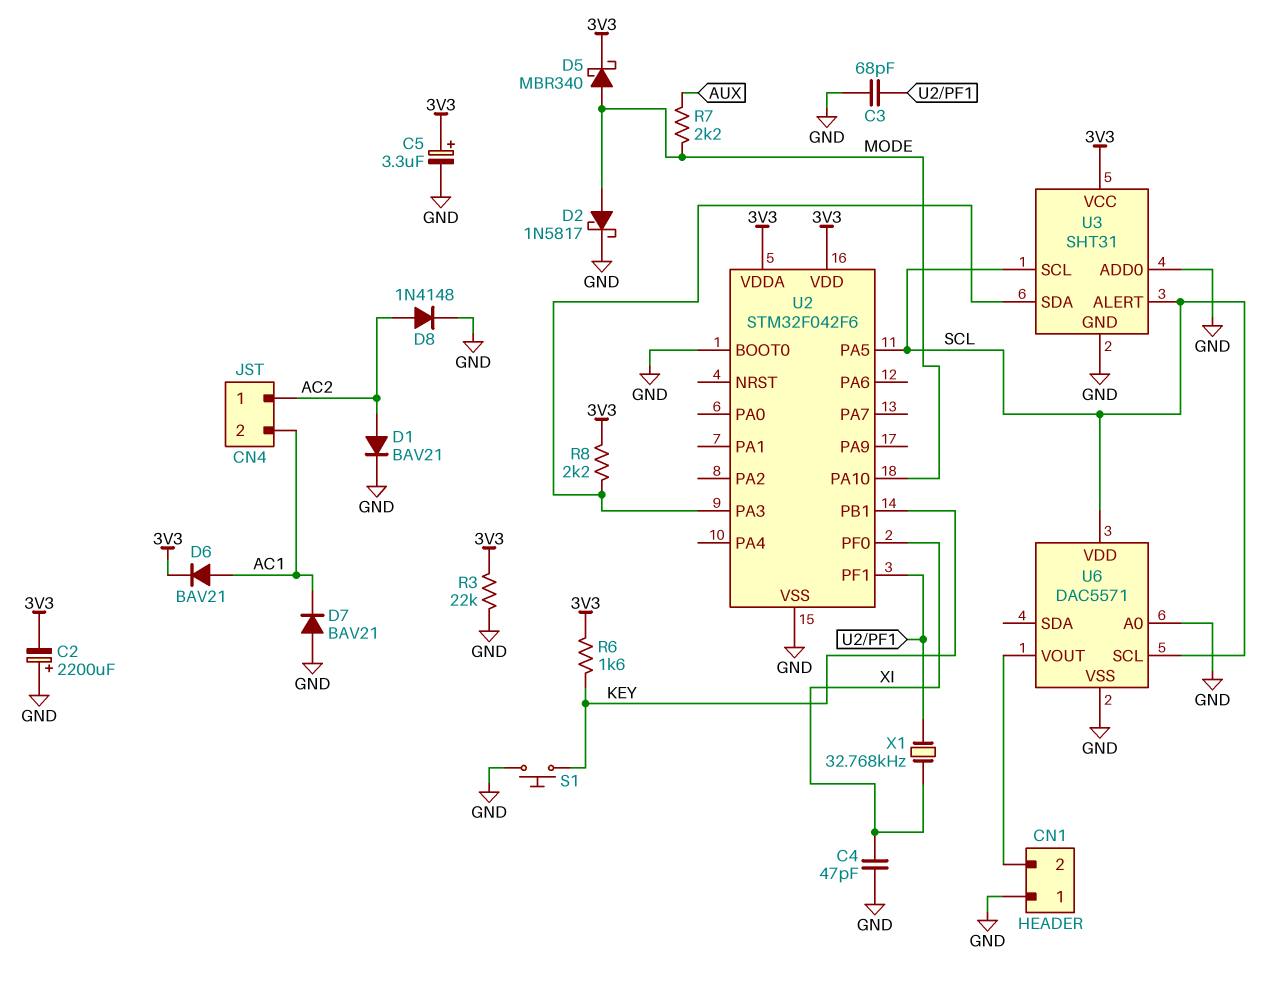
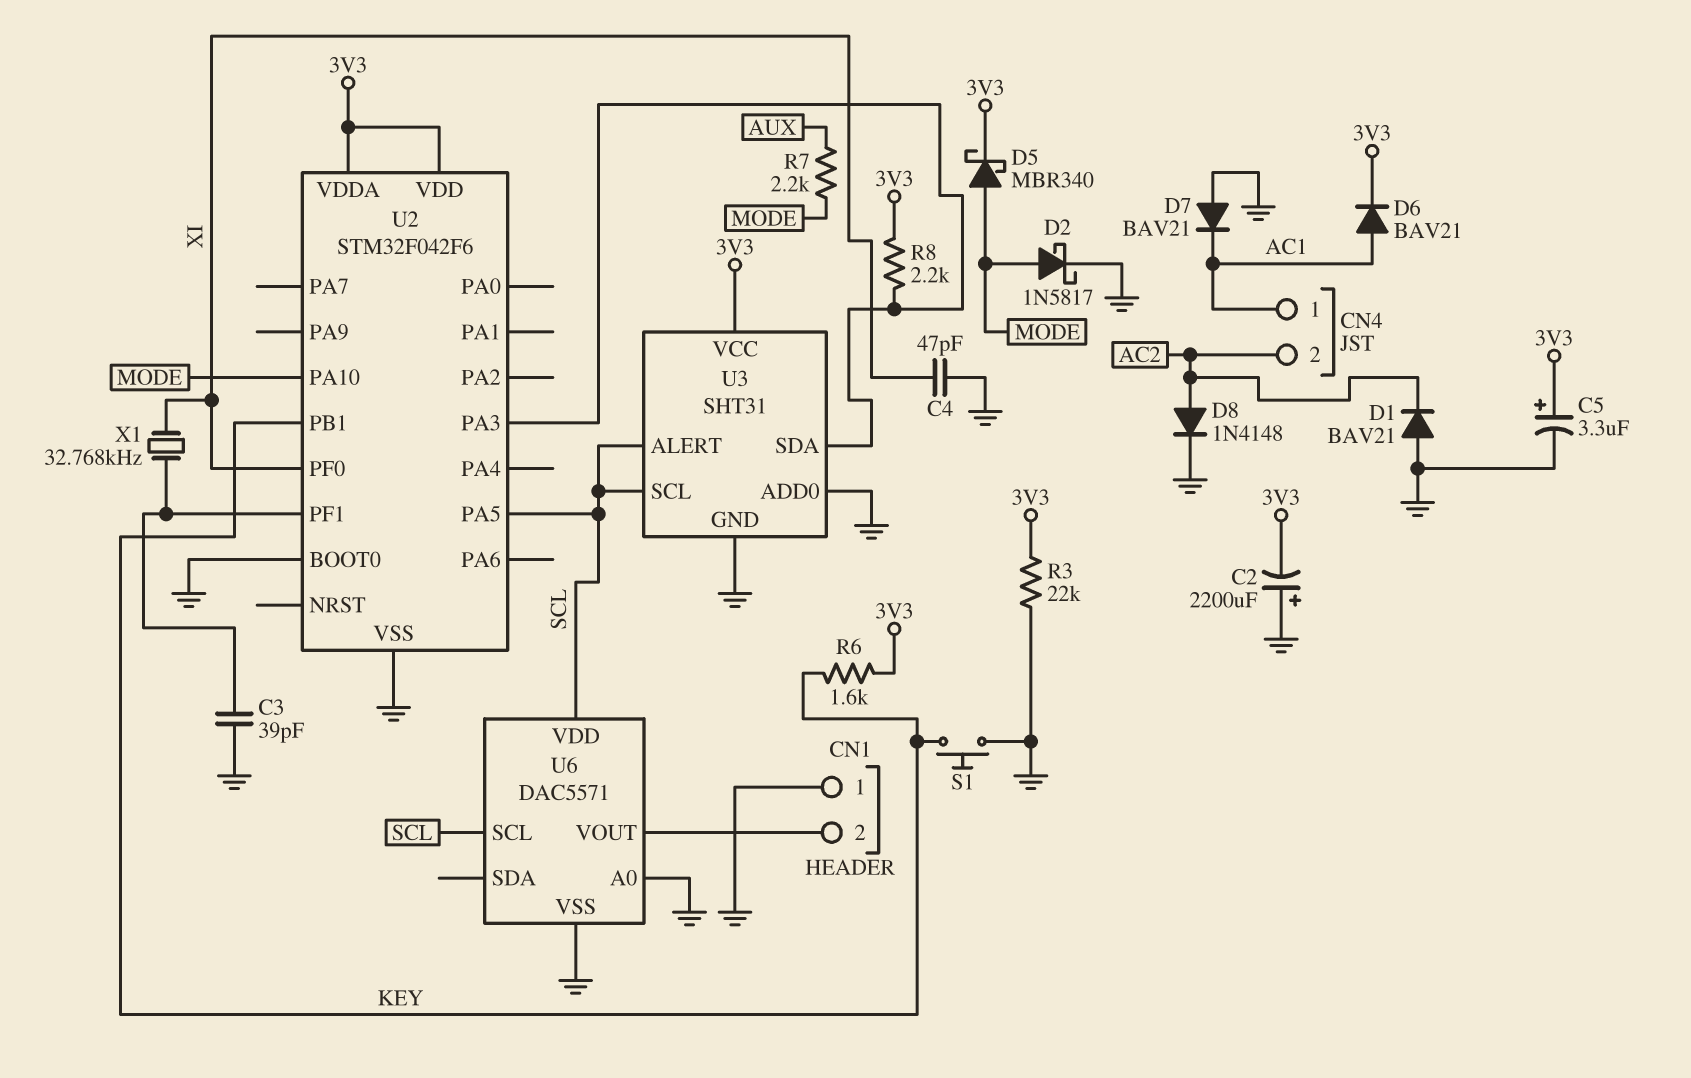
C3: 68pF (GND, U2/PF1) -> 39pF (GND, U2/PF1)
CN4 pin 1: AC2 -> AC1
CN4 pin 2: AC1 -> AC2
D1: diode BAV21 (A AC2, K GND) -> diode BAV21 (A GND, K AC2)

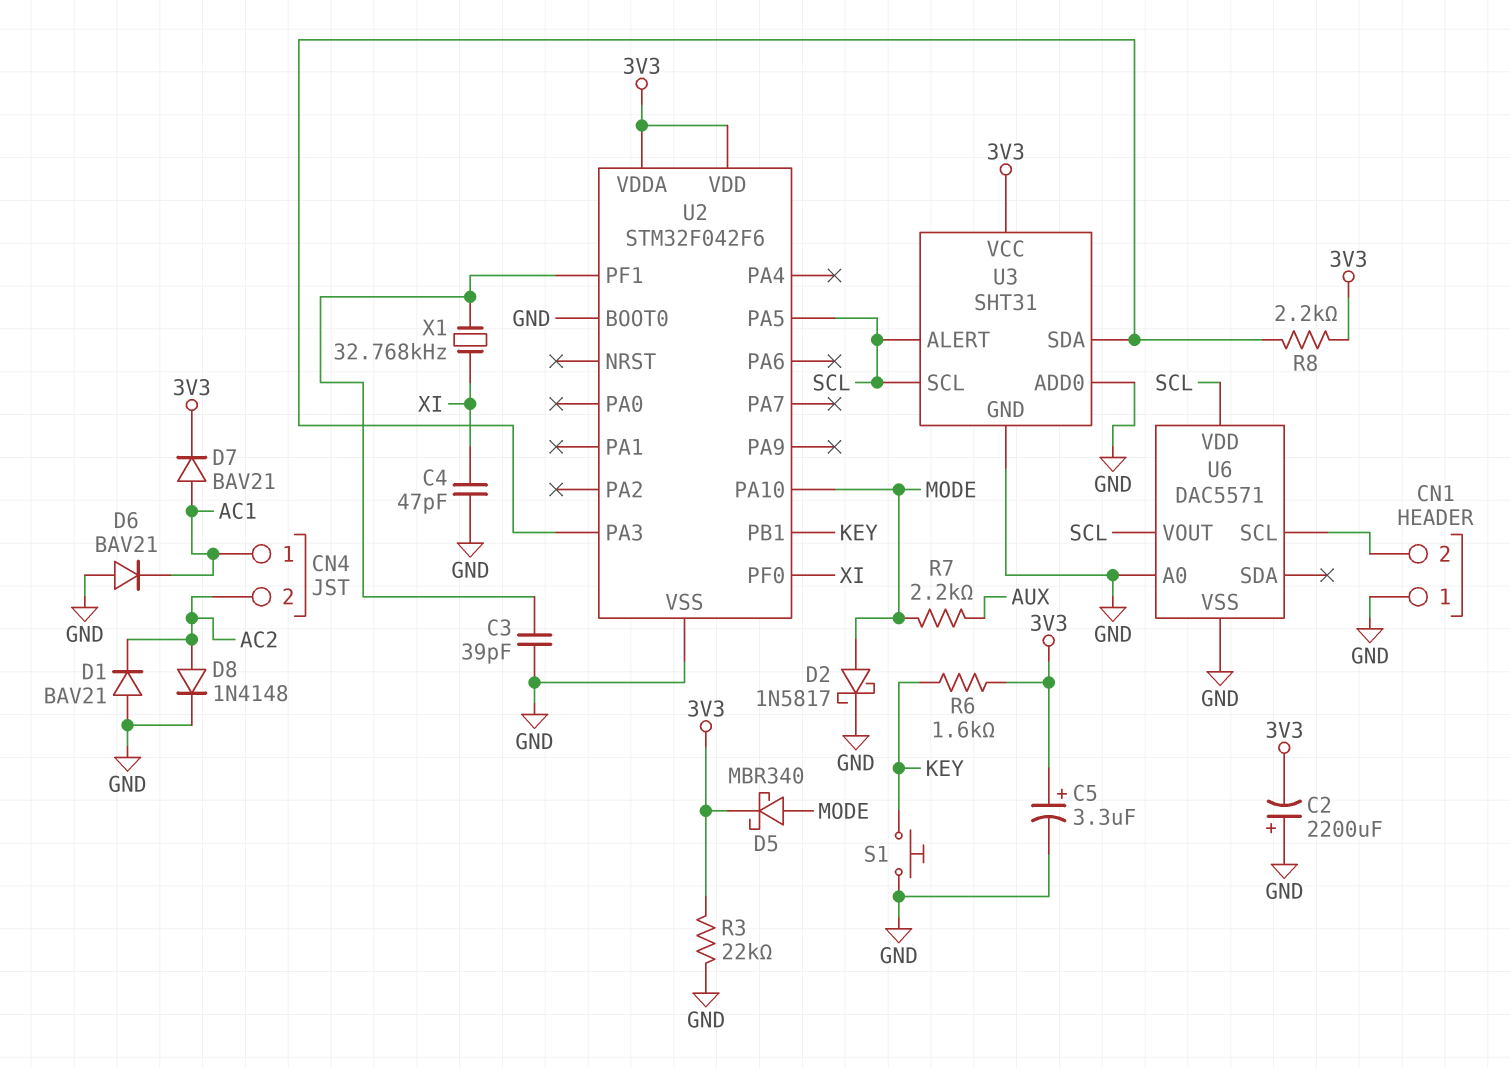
D6: diode BAV21 (A AC1, K 3V3) -> diode BAV21 (A GND, K AC1)
D7: diode BAV21 (A GND, K AC1) -> diode BAV21 (A AC1, K 3V3)
U6 pin SCL: SCL -> CN1/2
U6 pin VOUT: CN1/2 -> SCL

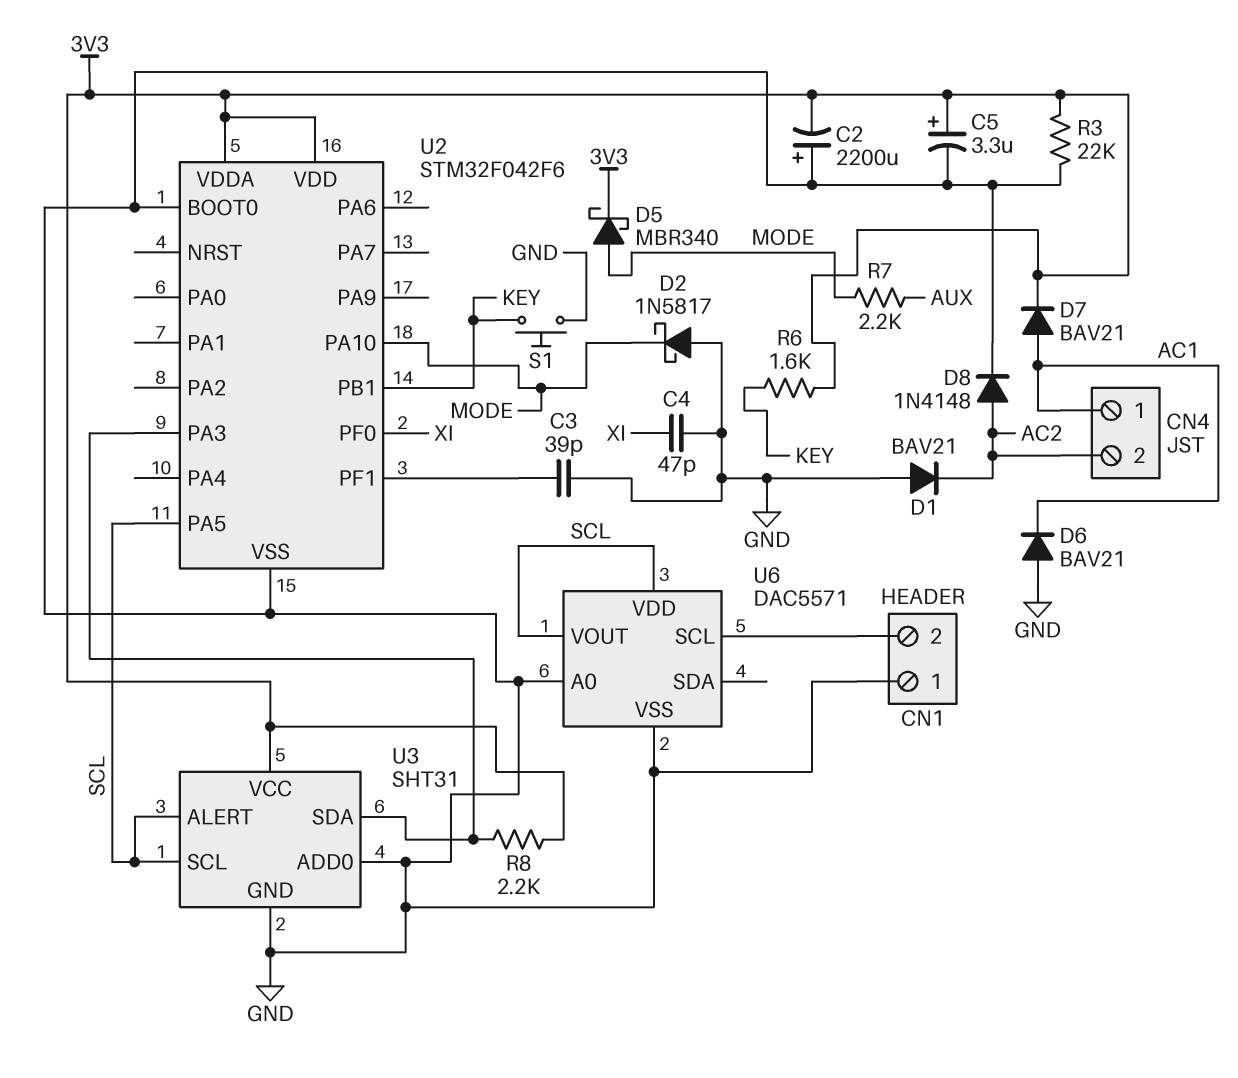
D2: schottky 1N5817 (A MODE, K GND) -> schottky 1N5817 (A GND, K MODE)
X1: 32.768kHz (U2/PF1, XI) -> none

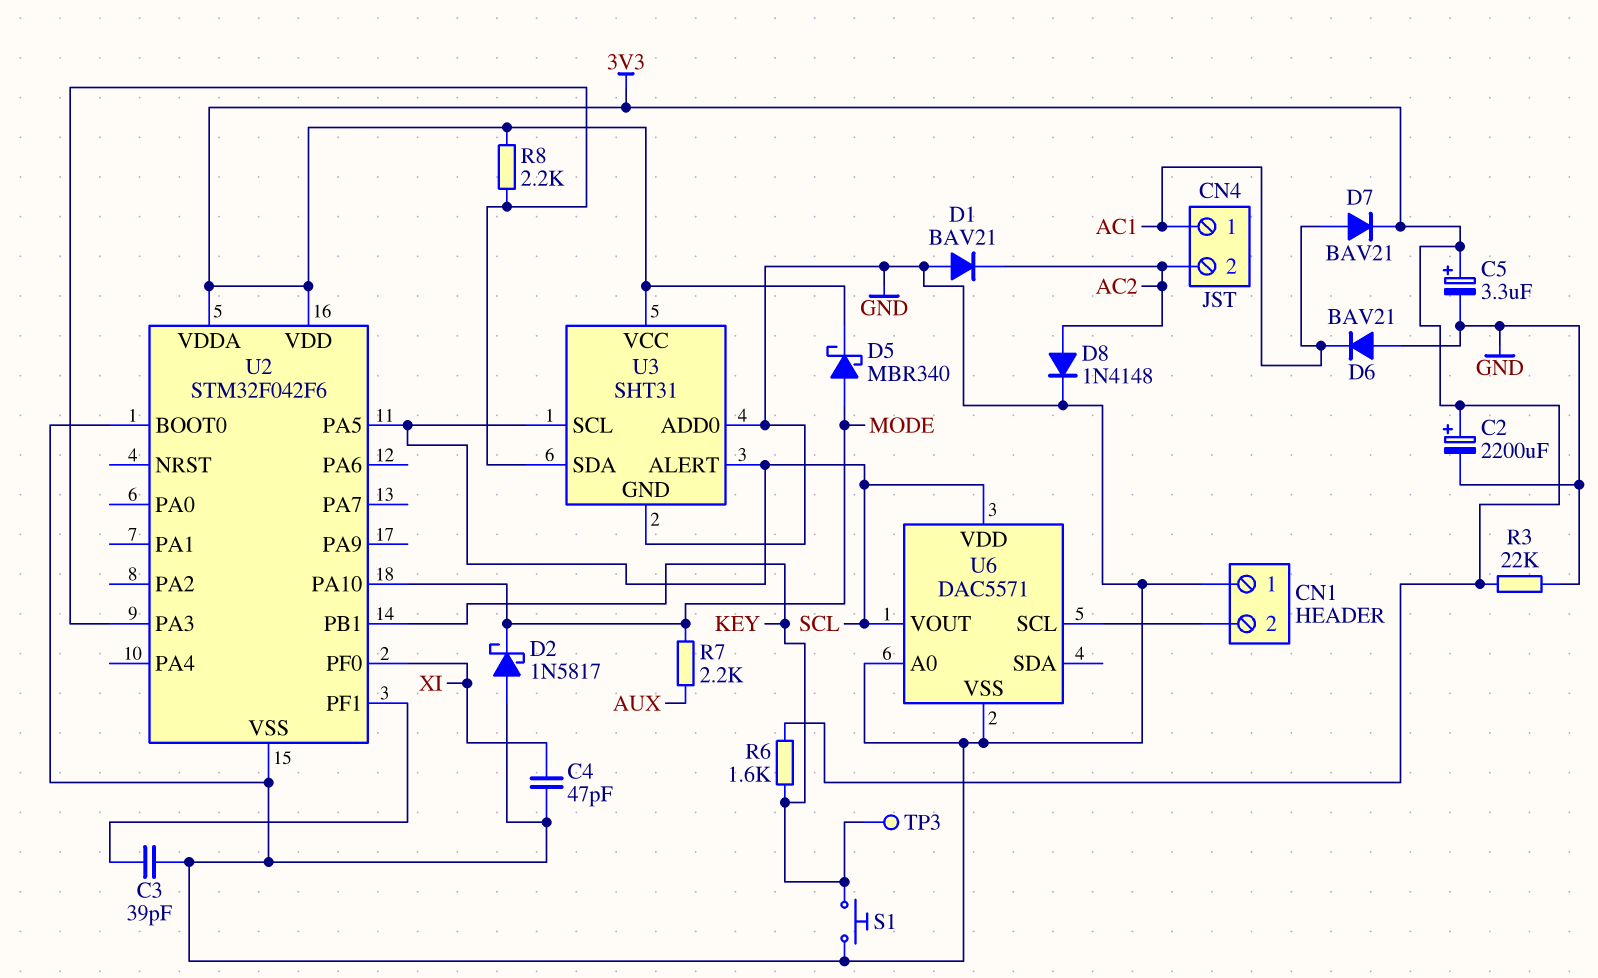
C2: 2200uF (plus GND, minus 3V3) -> 2200uF (plus 3V3, minus GND)
TP3: none -> test point (KEY)

